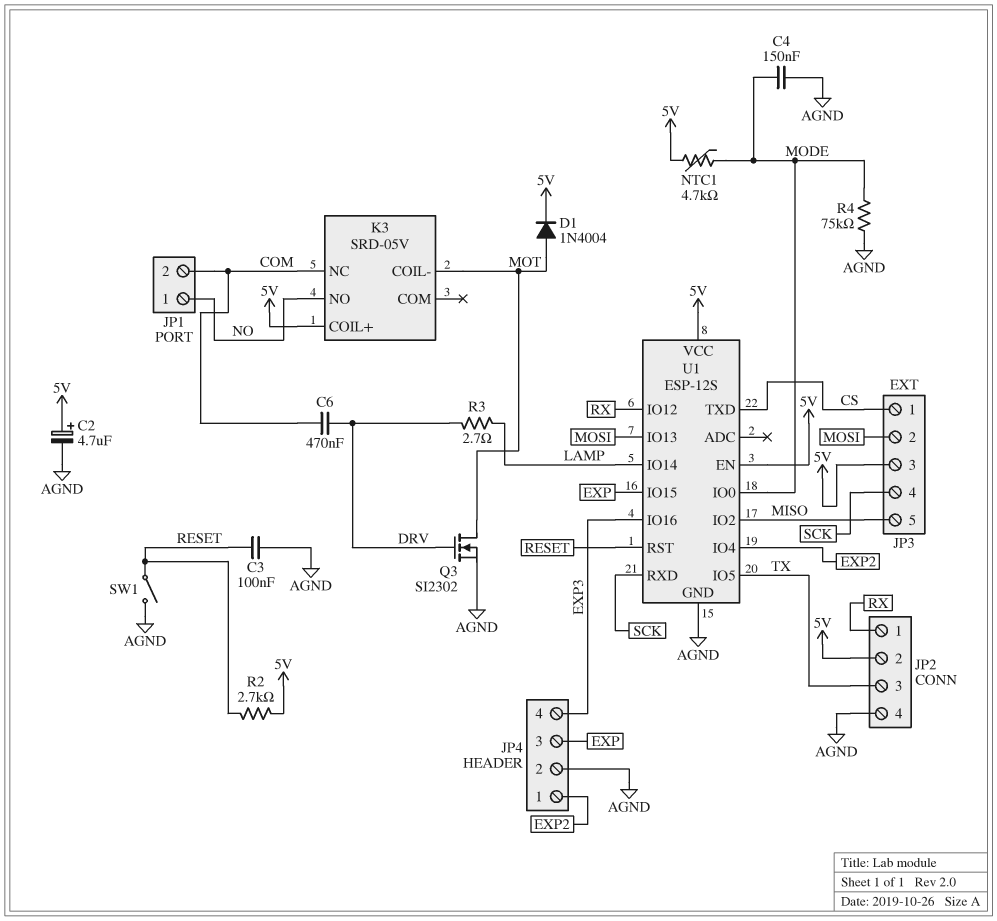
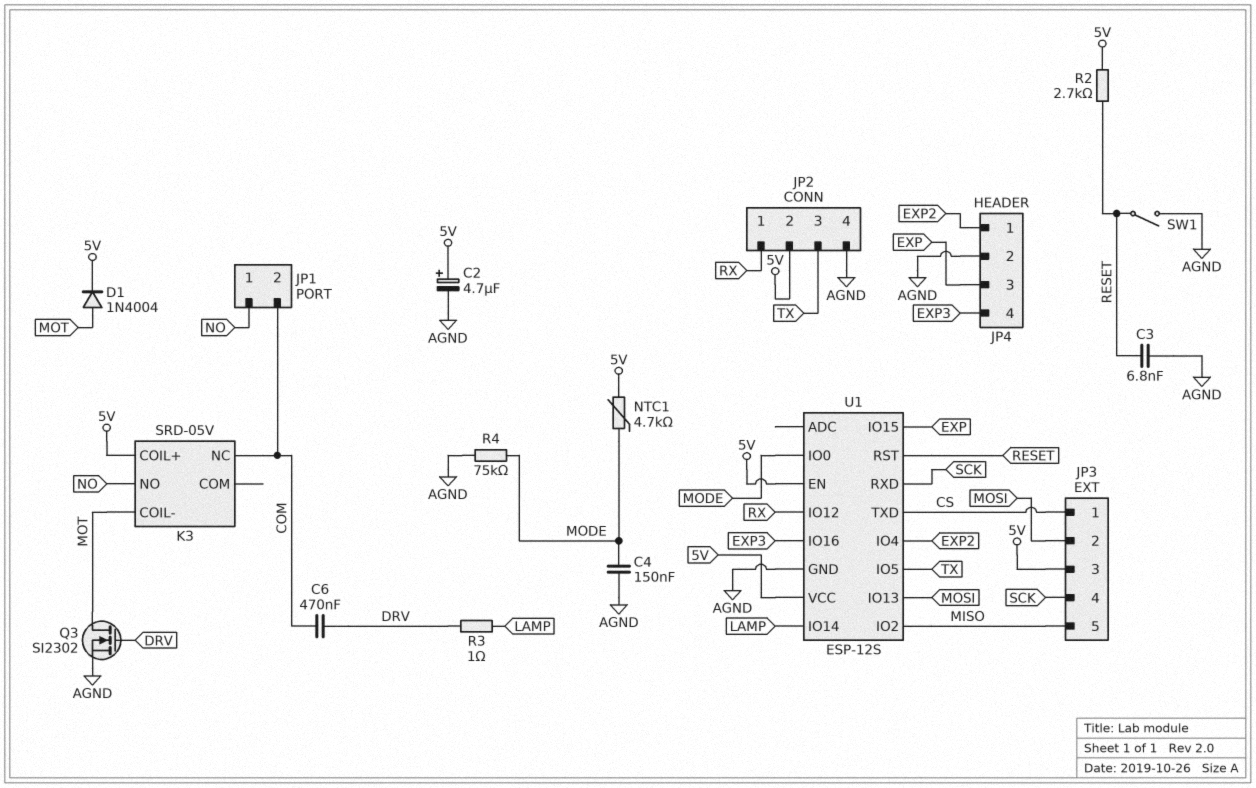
C3: 100nF (AGND, RESET) -> 6.8nF (AGND, RESET)
R3: 2.7 (DRV, LAMP) -> 1 (DRV, LAMP)

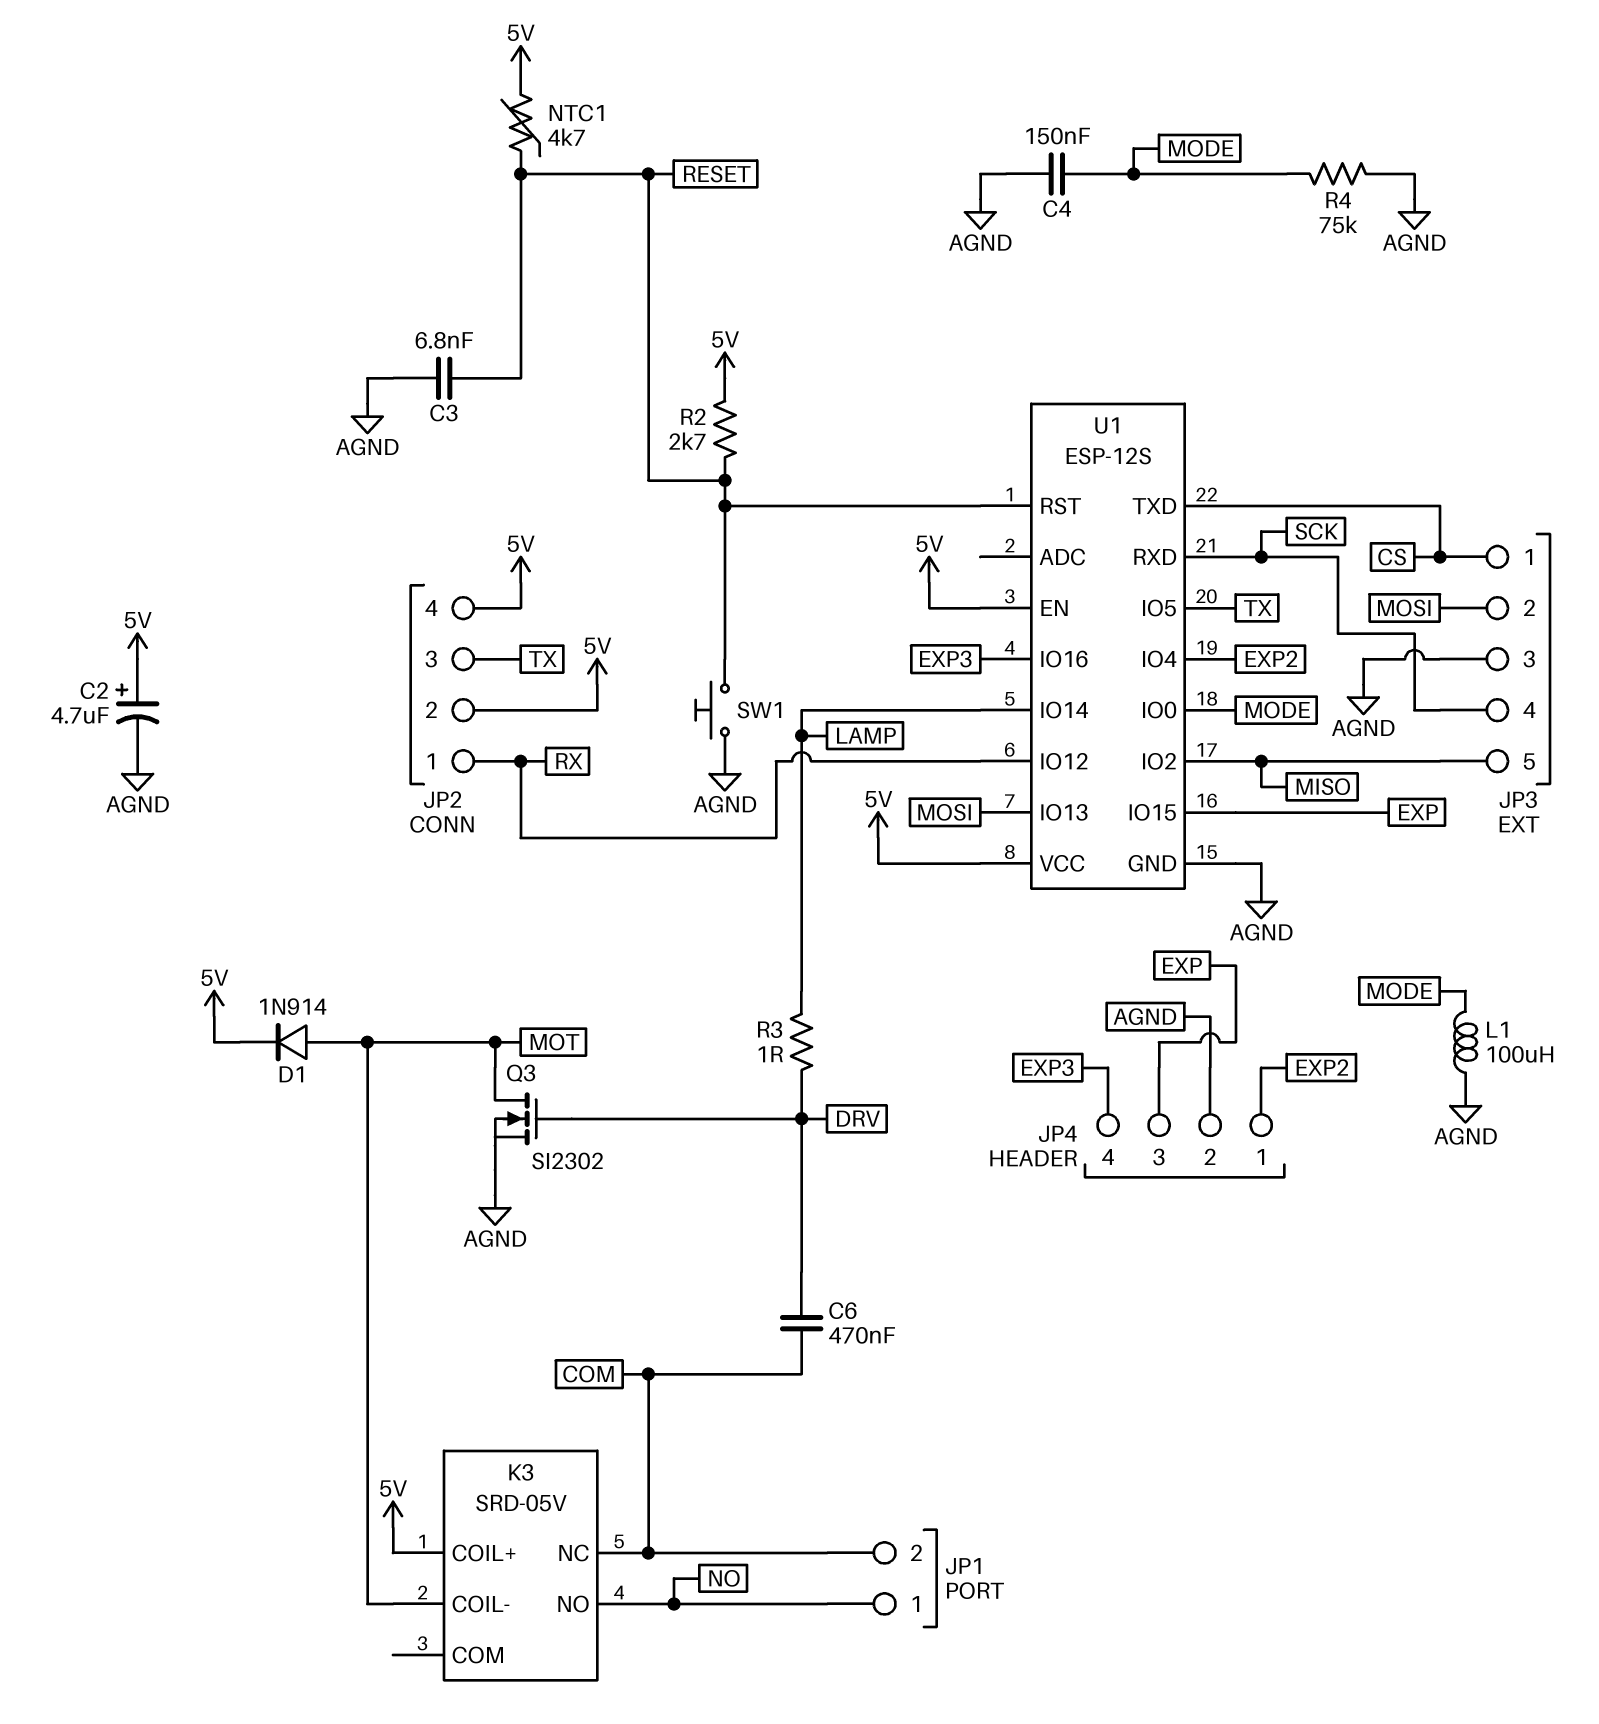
D1: diode 1N4004 (A MOT, K 5V) -> diode 1N914 (A MOT, K 5V)
JP2 pin 4: AGND -> 5V
JP3 pin 3: 5V -> AGND
L1: none -> 100uH (AGND, MODE)
NTC1: 4.7k (5V, MODE) -> 4.7k (5V, RESET)
SW1: switch (AGND, RESET) -> button (AGND, RESET)

